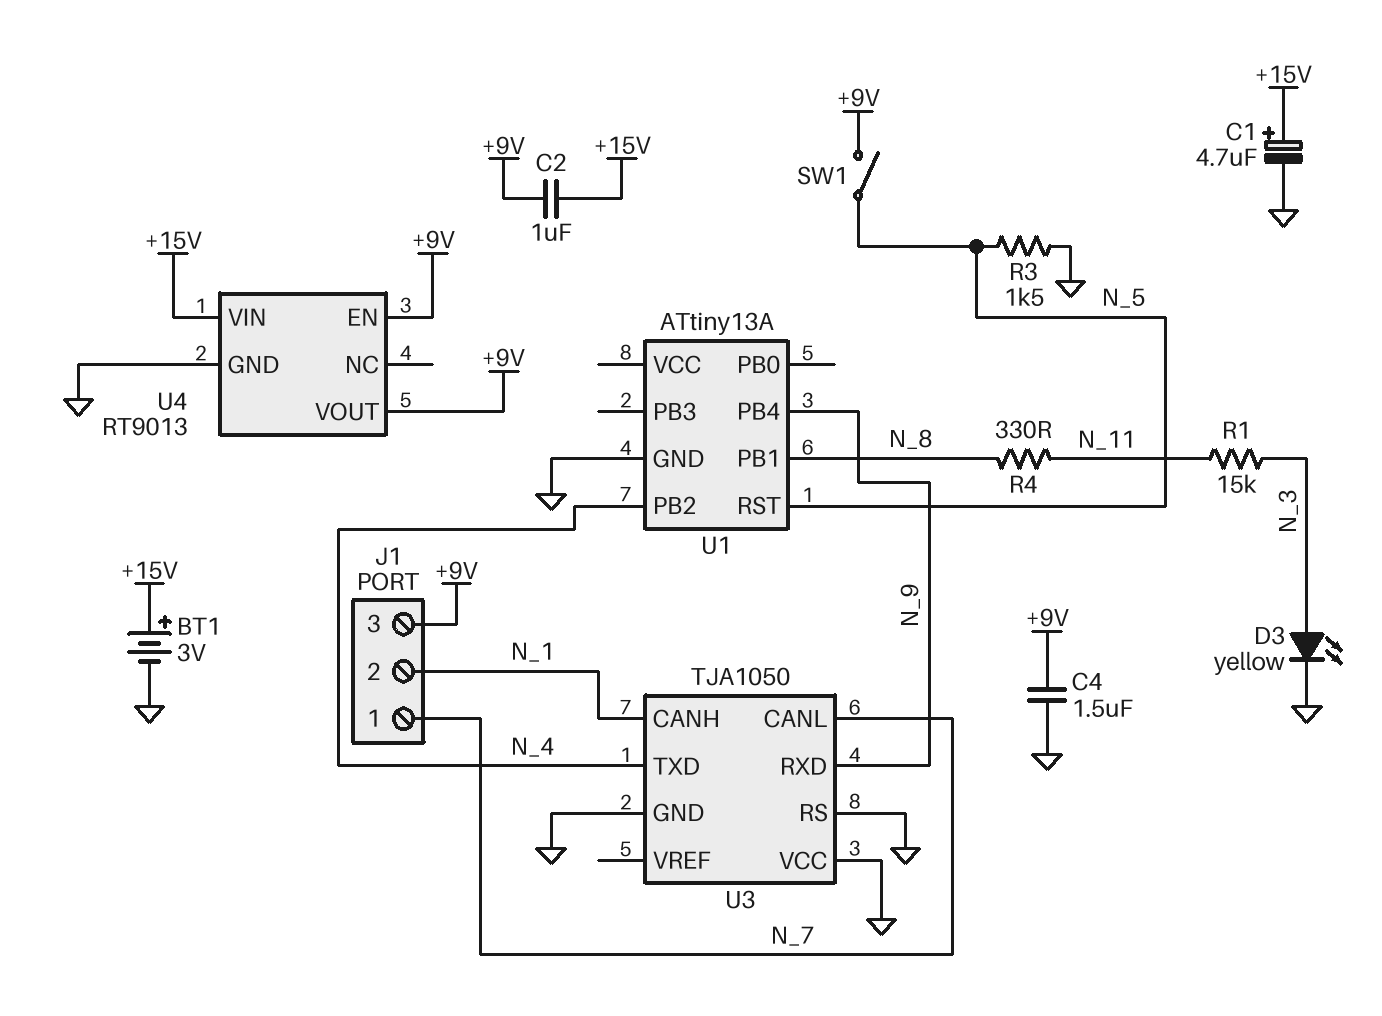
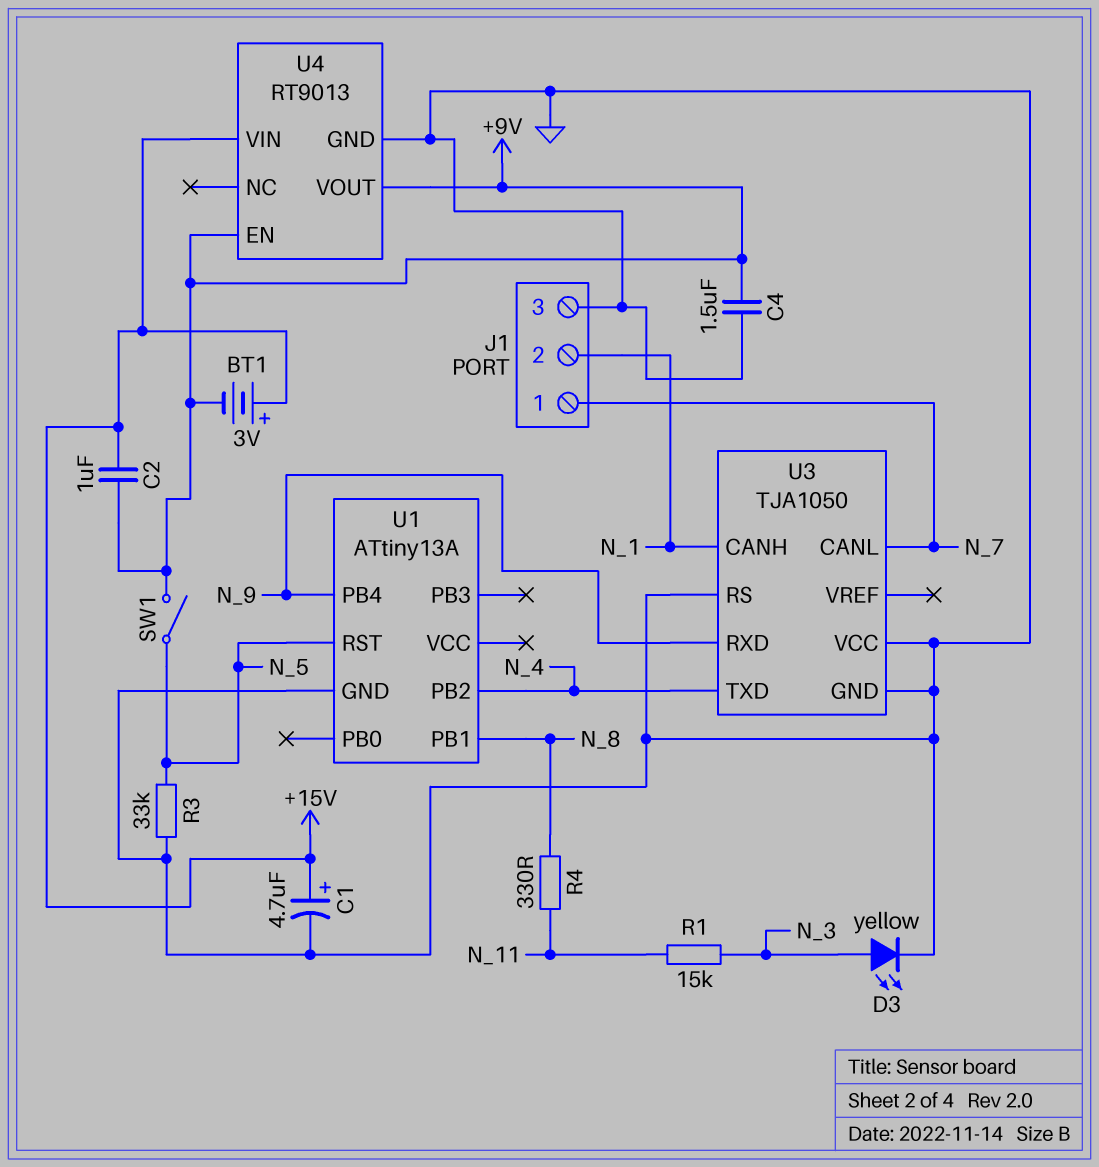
BT1: 3V (plus +15V, minus GND) -> 3V (plus +15V, minus +9V)
J1 pin 3: +9V -> GND
R3: 1.5k (GND, N_5) -> 33k (GND, N_5)

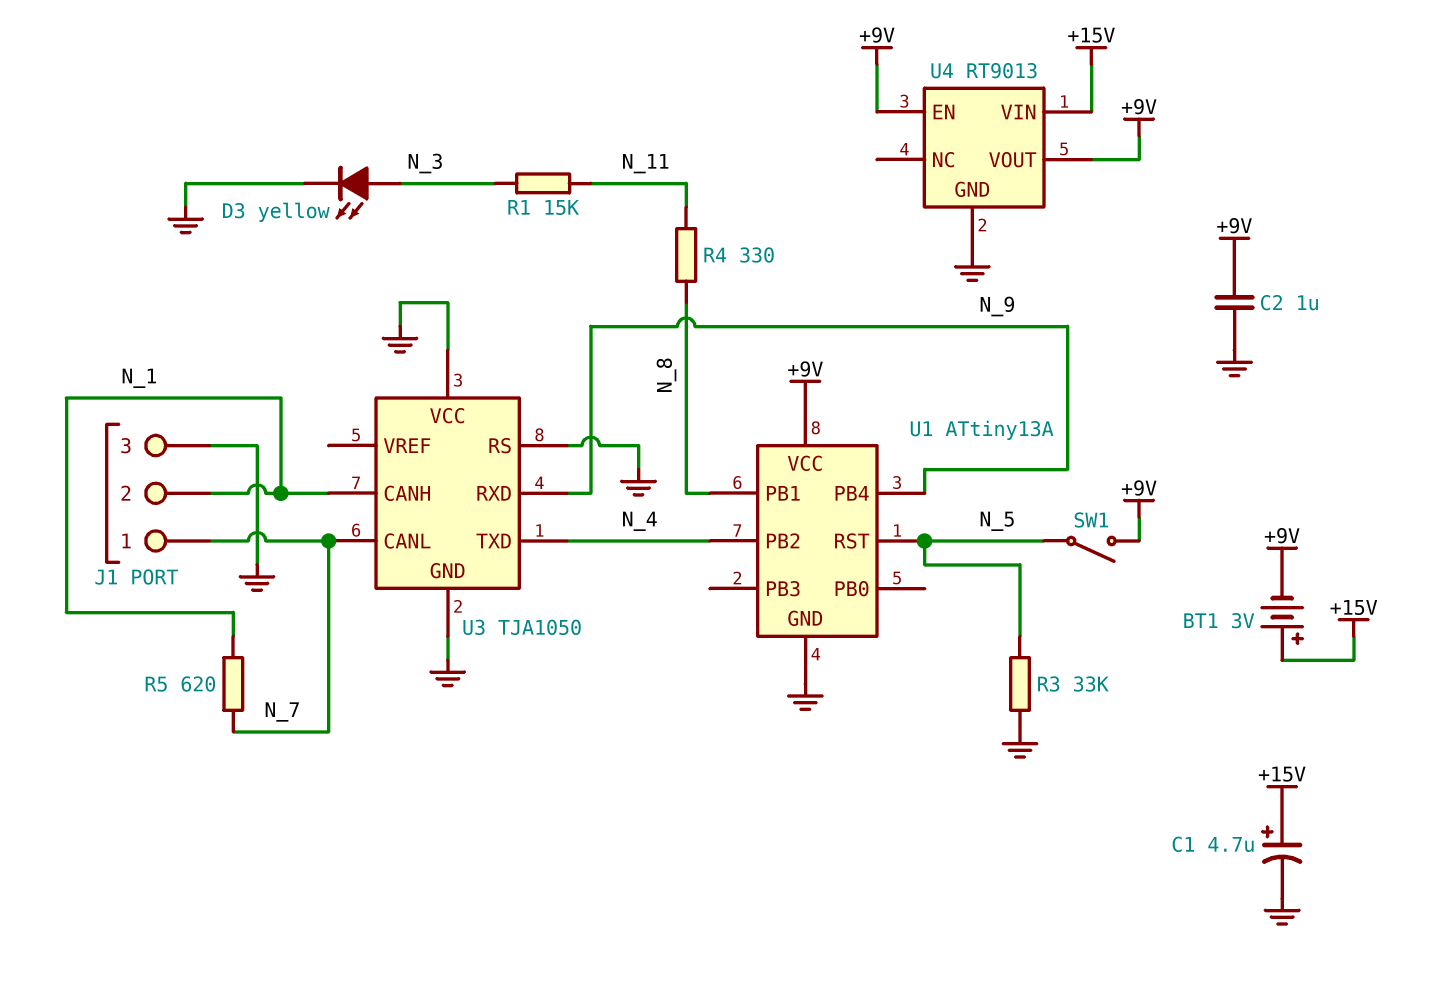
C2: 1uF (+9V, +15V) -> 1uF (+9V, GND)
C4: 1.5uF (+9V, GND) -> none
R5: none -> 620 (N_1, N_7)
U1 pin VCC: none -> +9V

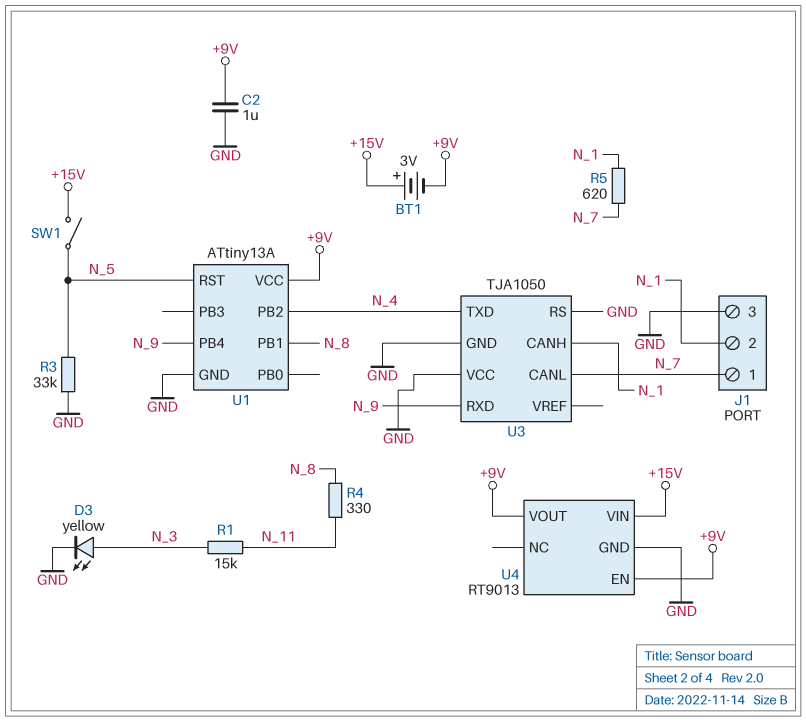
C1: 4.7uF (plus +15V, minus GND) -> none
SW1: switch (+9V, N_5) -> switch (+15V, N_5)

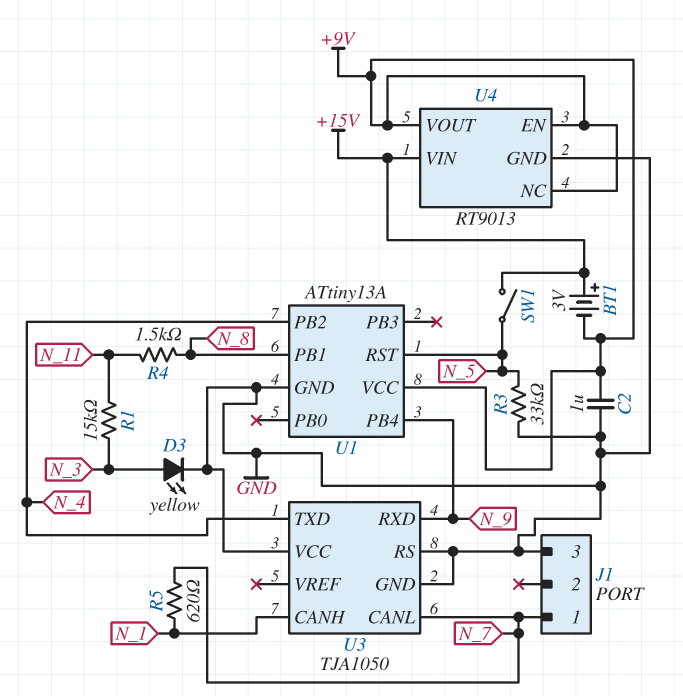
J1 pin 2: N_1 -> none
R4: 330 (N_8, N_11) -> 1.5k (N_8, N_11)
U4 pin NC: none -> +9V

